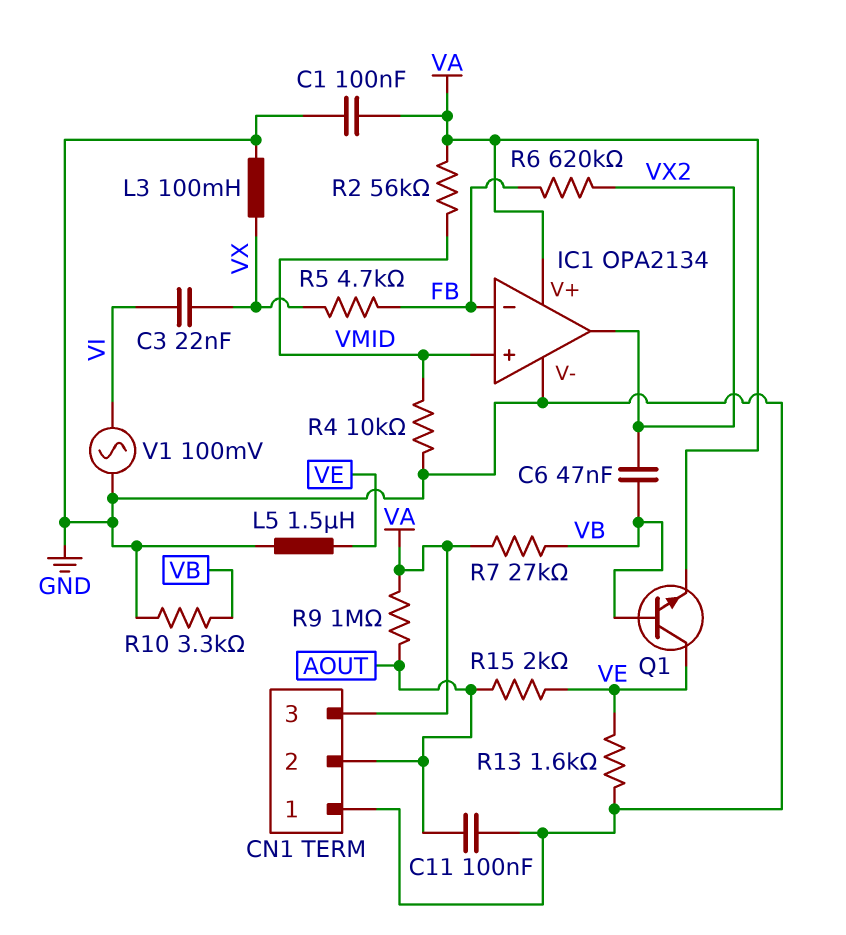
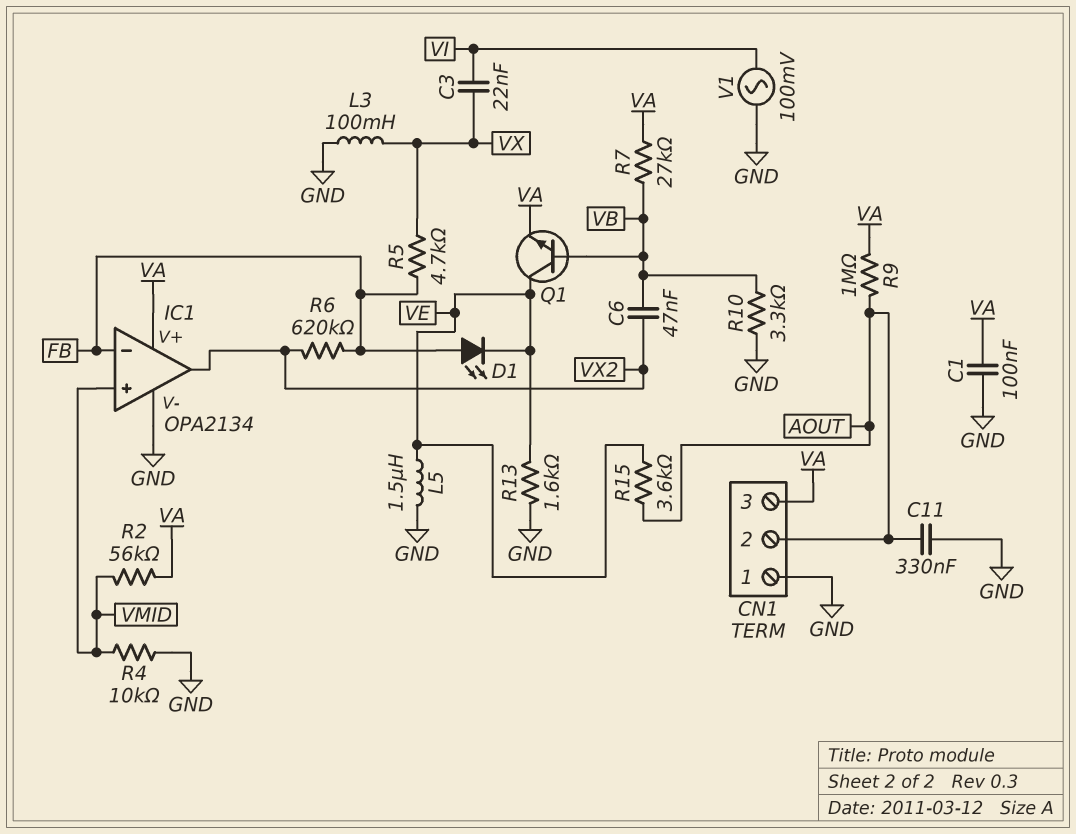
C11: 100nF (AOUT, GND) -> 330nF (AOUT, GND)
D1: none -> LED (A FB, K VE)
R15: 2k (AOUT, VE) -> 3.6k (AOUT, VE)

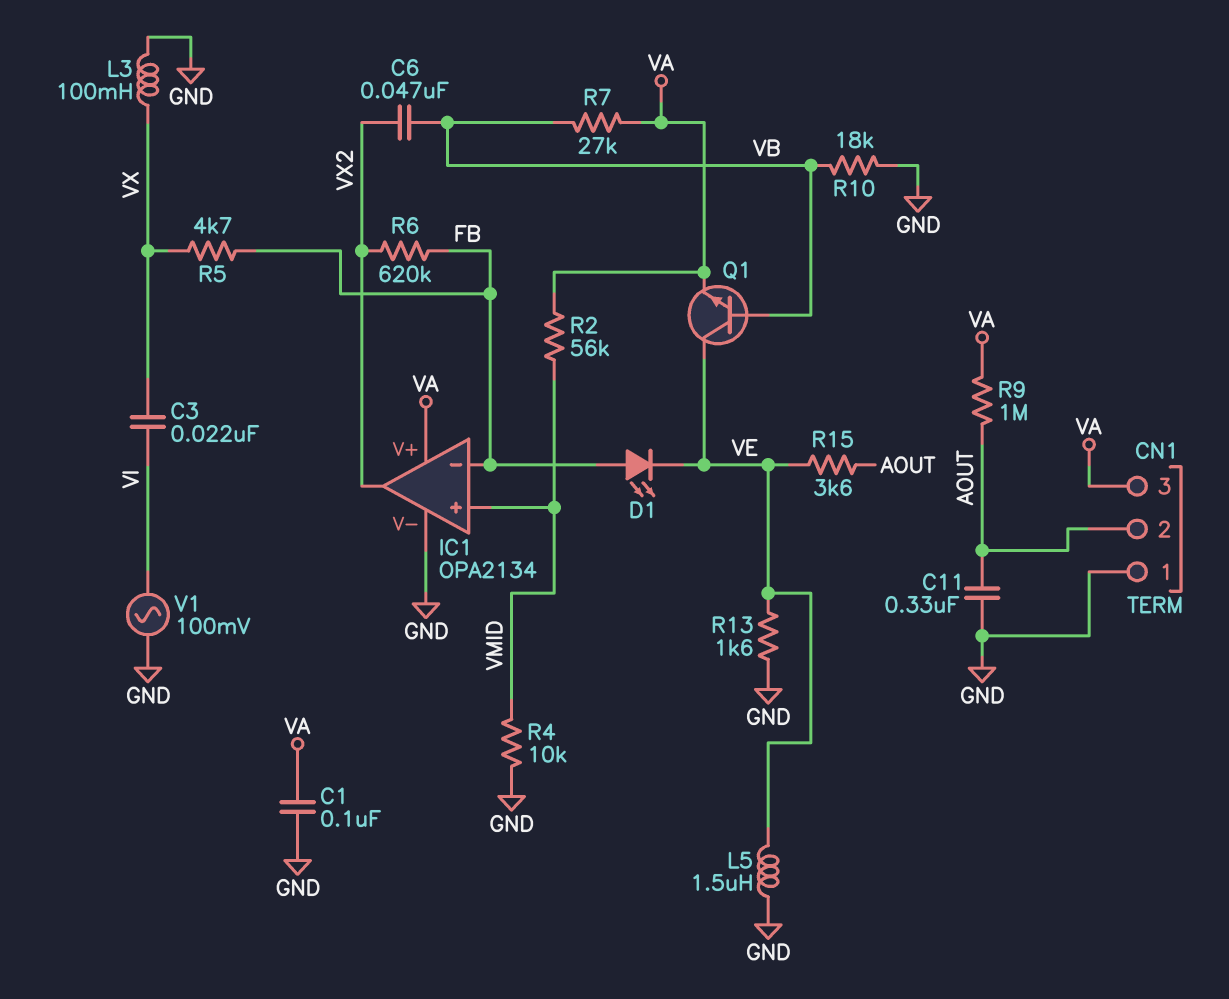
R10: 3.3k (GND, VB) -> 18k (GND, VB)

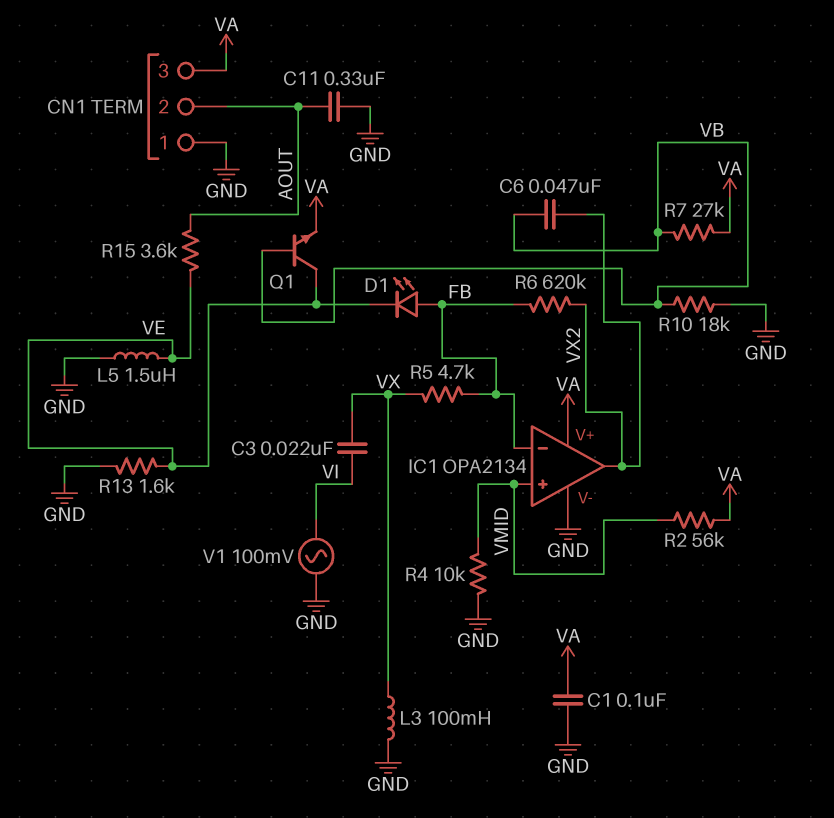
R9: 1M (AOUT, VA) -> none

